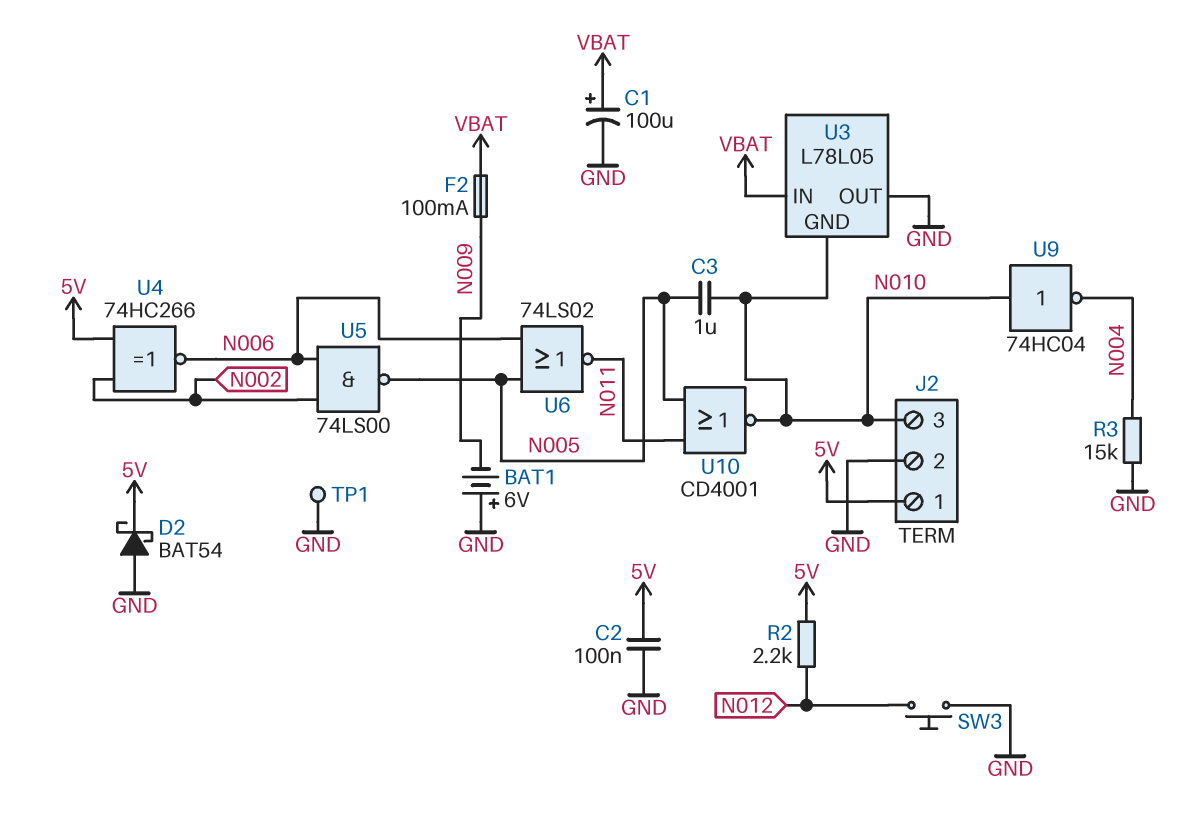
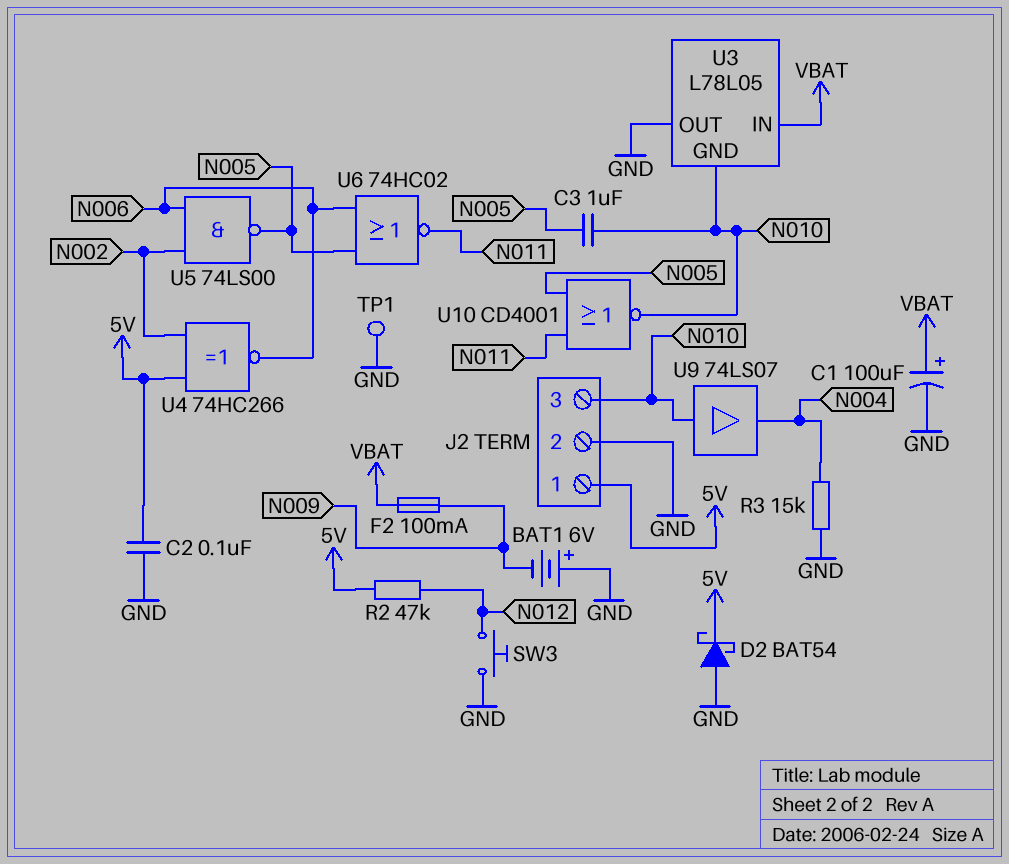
R2: 2.2k (5V, N012) -> 47k (5V, N012)
U6: NOR 74LS02 (in N005, in N006, out N011) -> NOR 74HC02 (in N005, in N006, out N011)
U9: NOT 74HC04 (in N010, out N004) -> buffer 74LS07 (in N010, out N004)

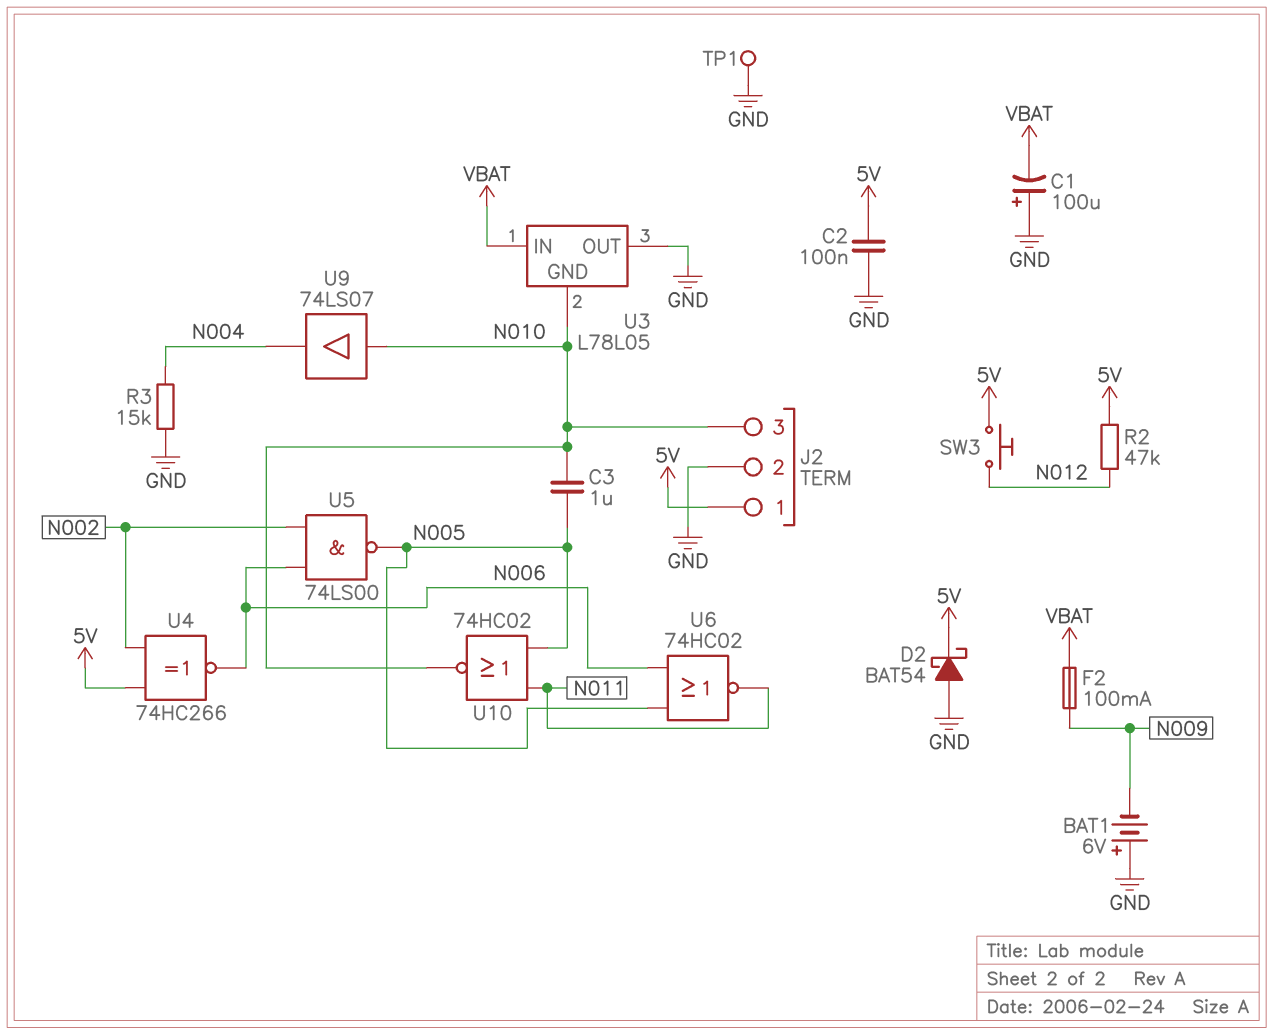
C1: 100uF (plus VBAT, minus GND) -> 100uF (plus GND, minus VBAT)
SW3: button (GND, N012) -> button (5V, N012)
U10: NOR CD4001 (in N005, in N011, out N010) -> NOR 74HC02 (in N005, in N011, out N010)

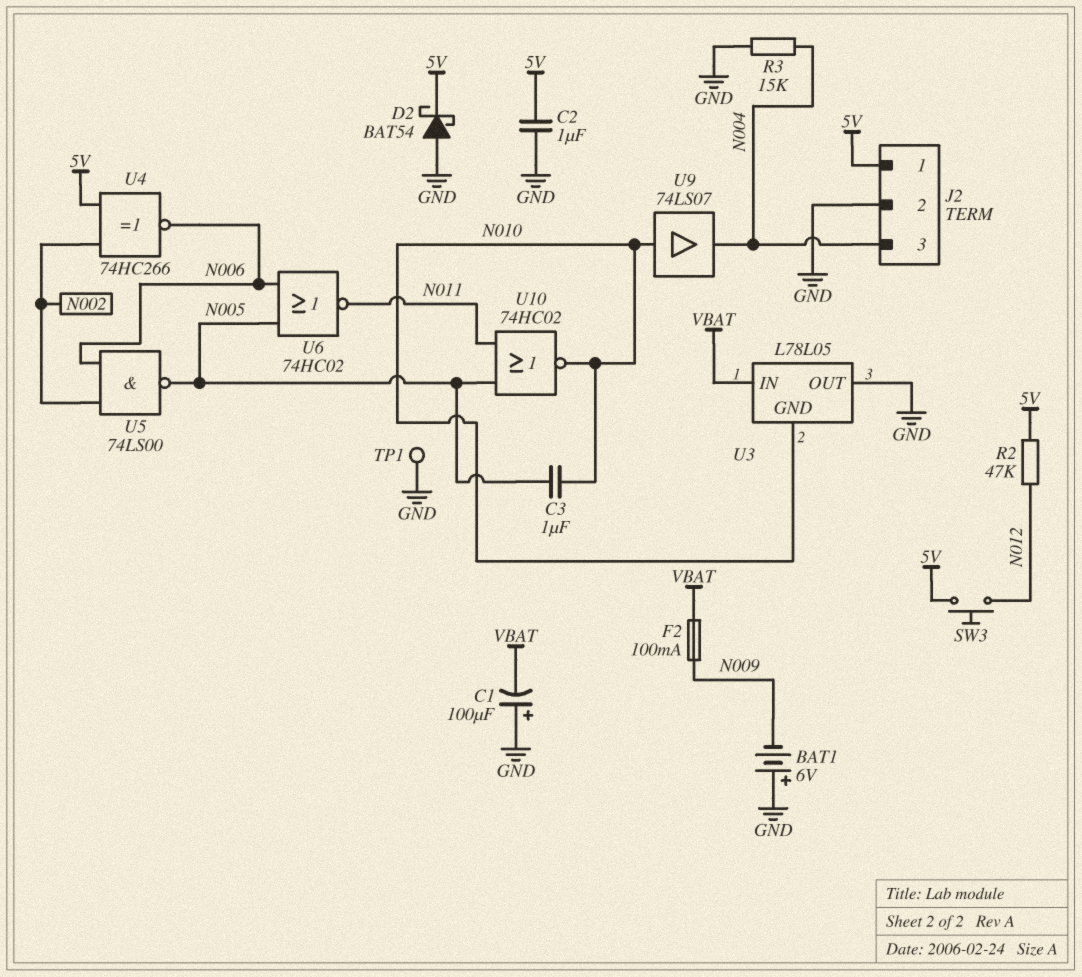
C2: 100nF (5V, GND) -> 1uF (5V, GND)
J2 pin 3: N010 -> N004

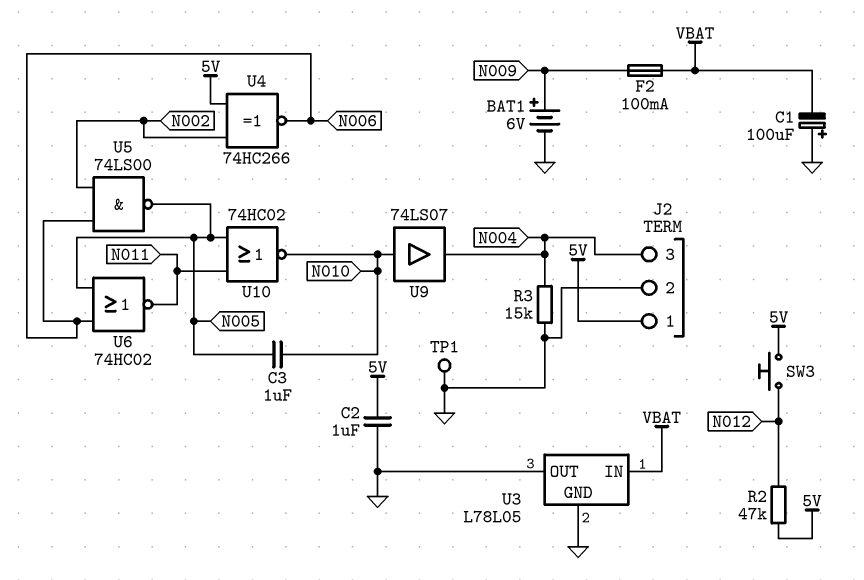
BAT1: 6V (plus GND, minus N009) -> 6V (plus N009, minus GND)
D2: schottky BAT54 (A GND, K 5V) -> none
U3 pin GND: N010 -> GND

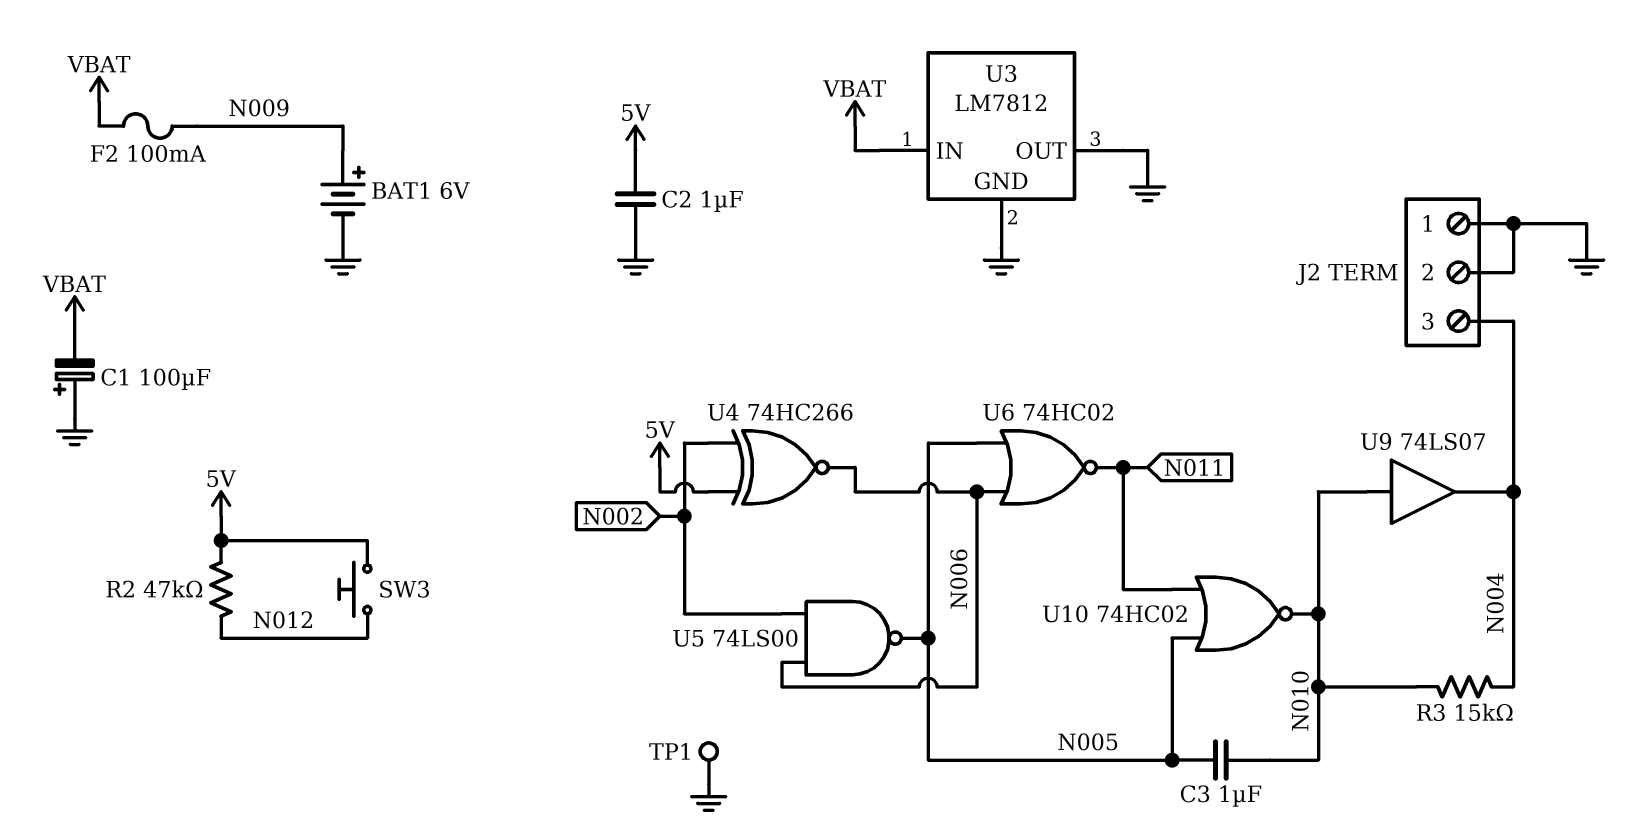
J2 pin 1: 5V -> GND
R3: 15k (GND, N004) -> 15k (N004, N010)
U3: L78L05 -> LM7812

